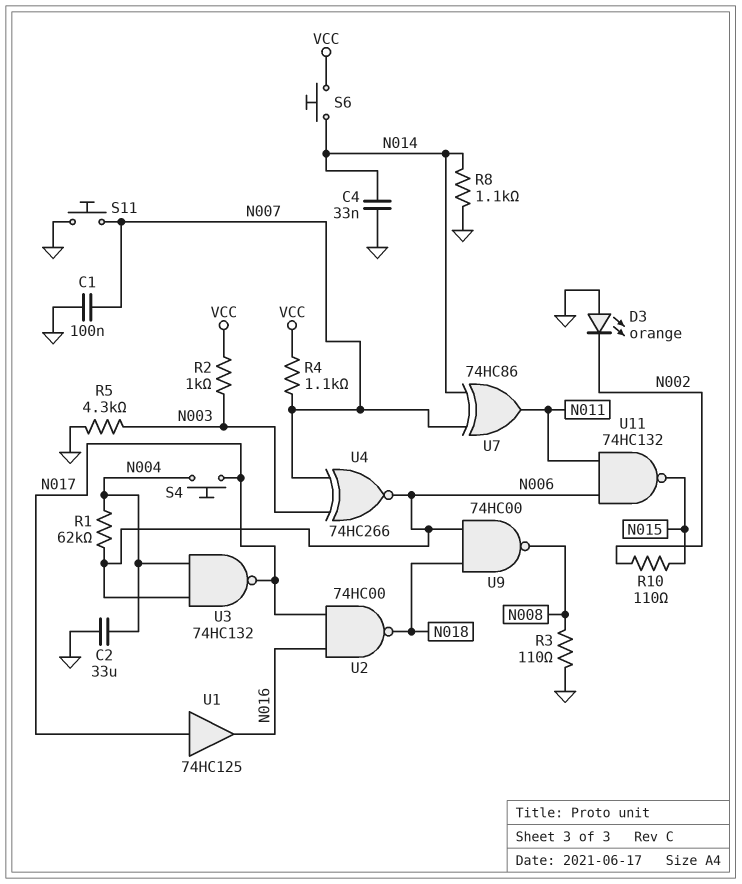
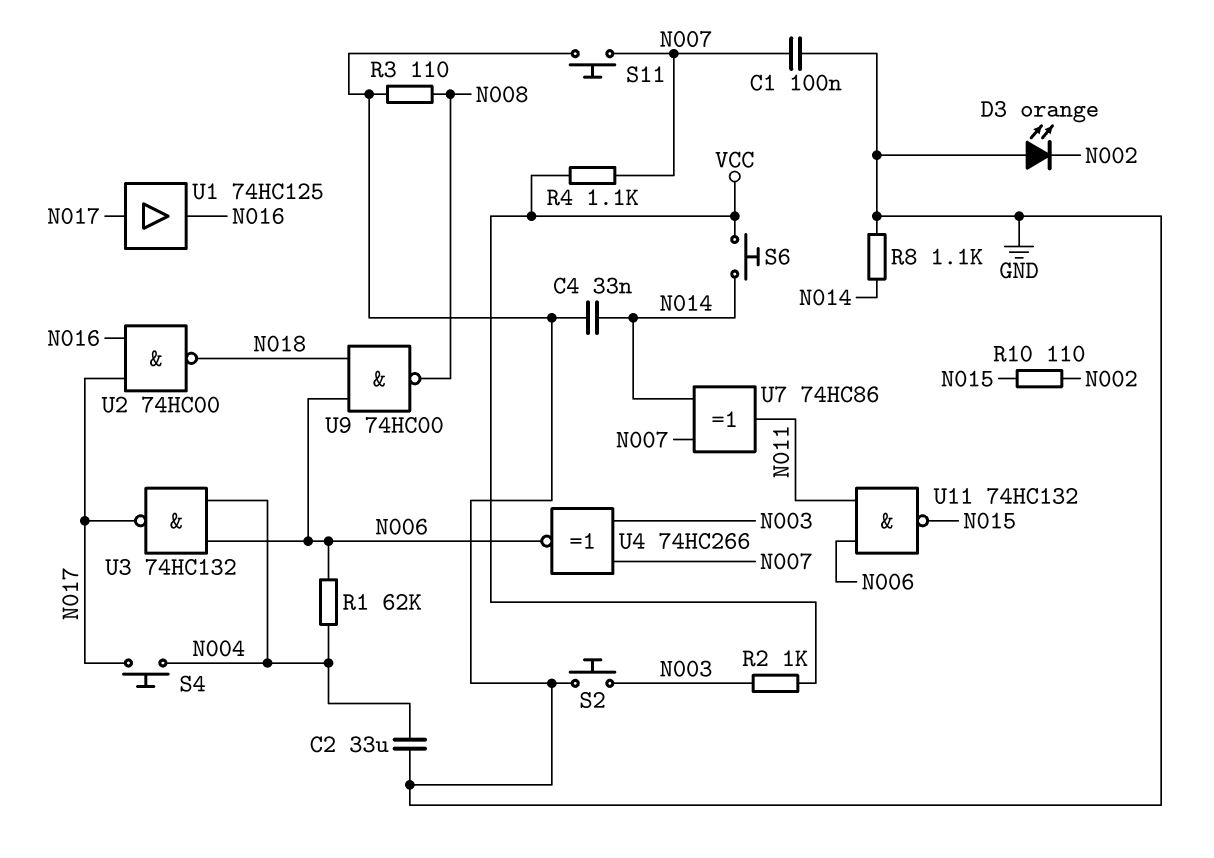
R5: 4.3k (GND, N003) -> none
S2: none -> button (GND, N003)

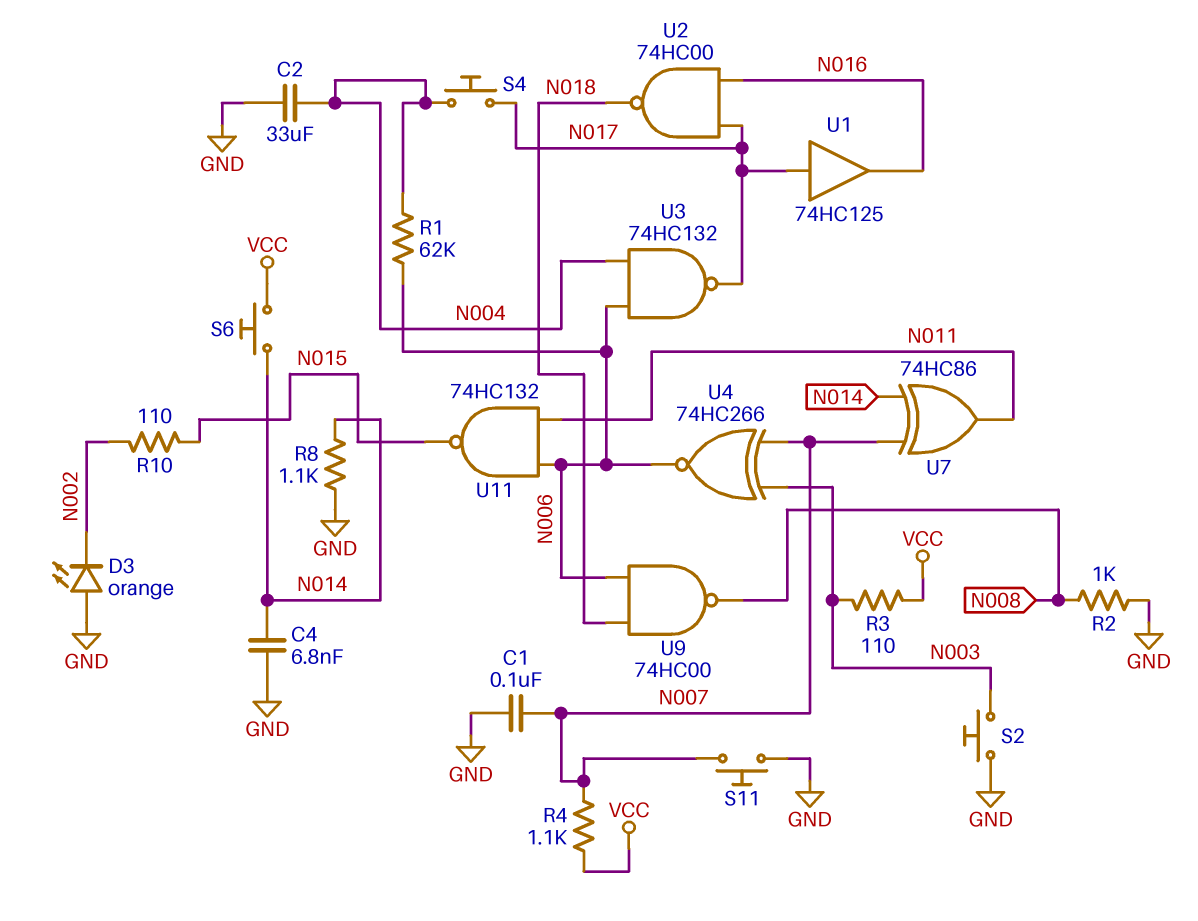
C4: 33nF (GND, N014) -> 6.8nF (GND, N014)
R2: 1k (N003, VCC) -> 1k (GND, N008)
R3: 110 (GND, N008) -> 110 (N003, VCC)

